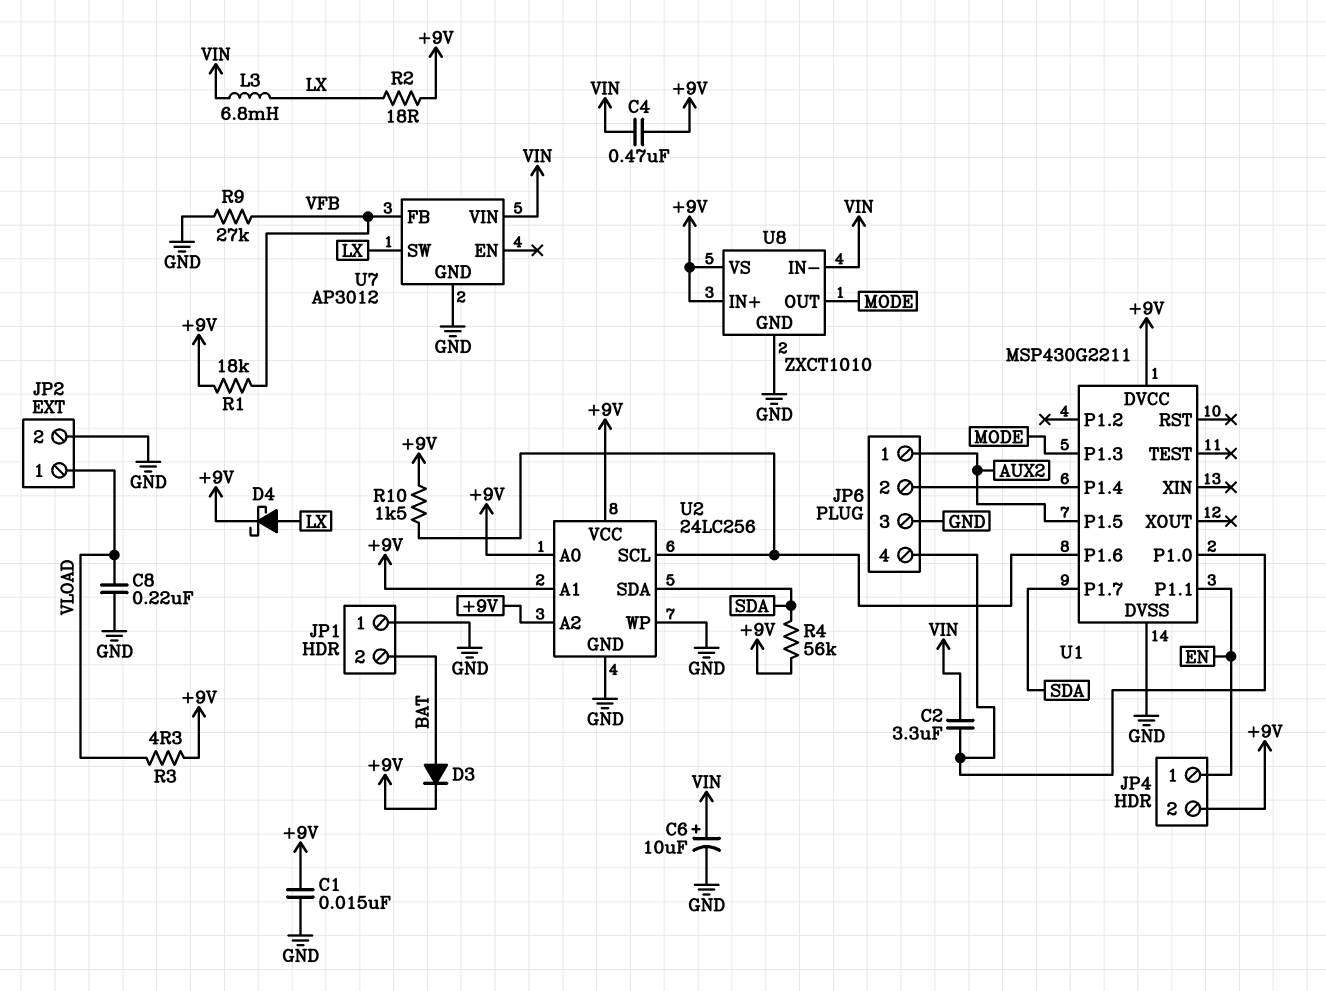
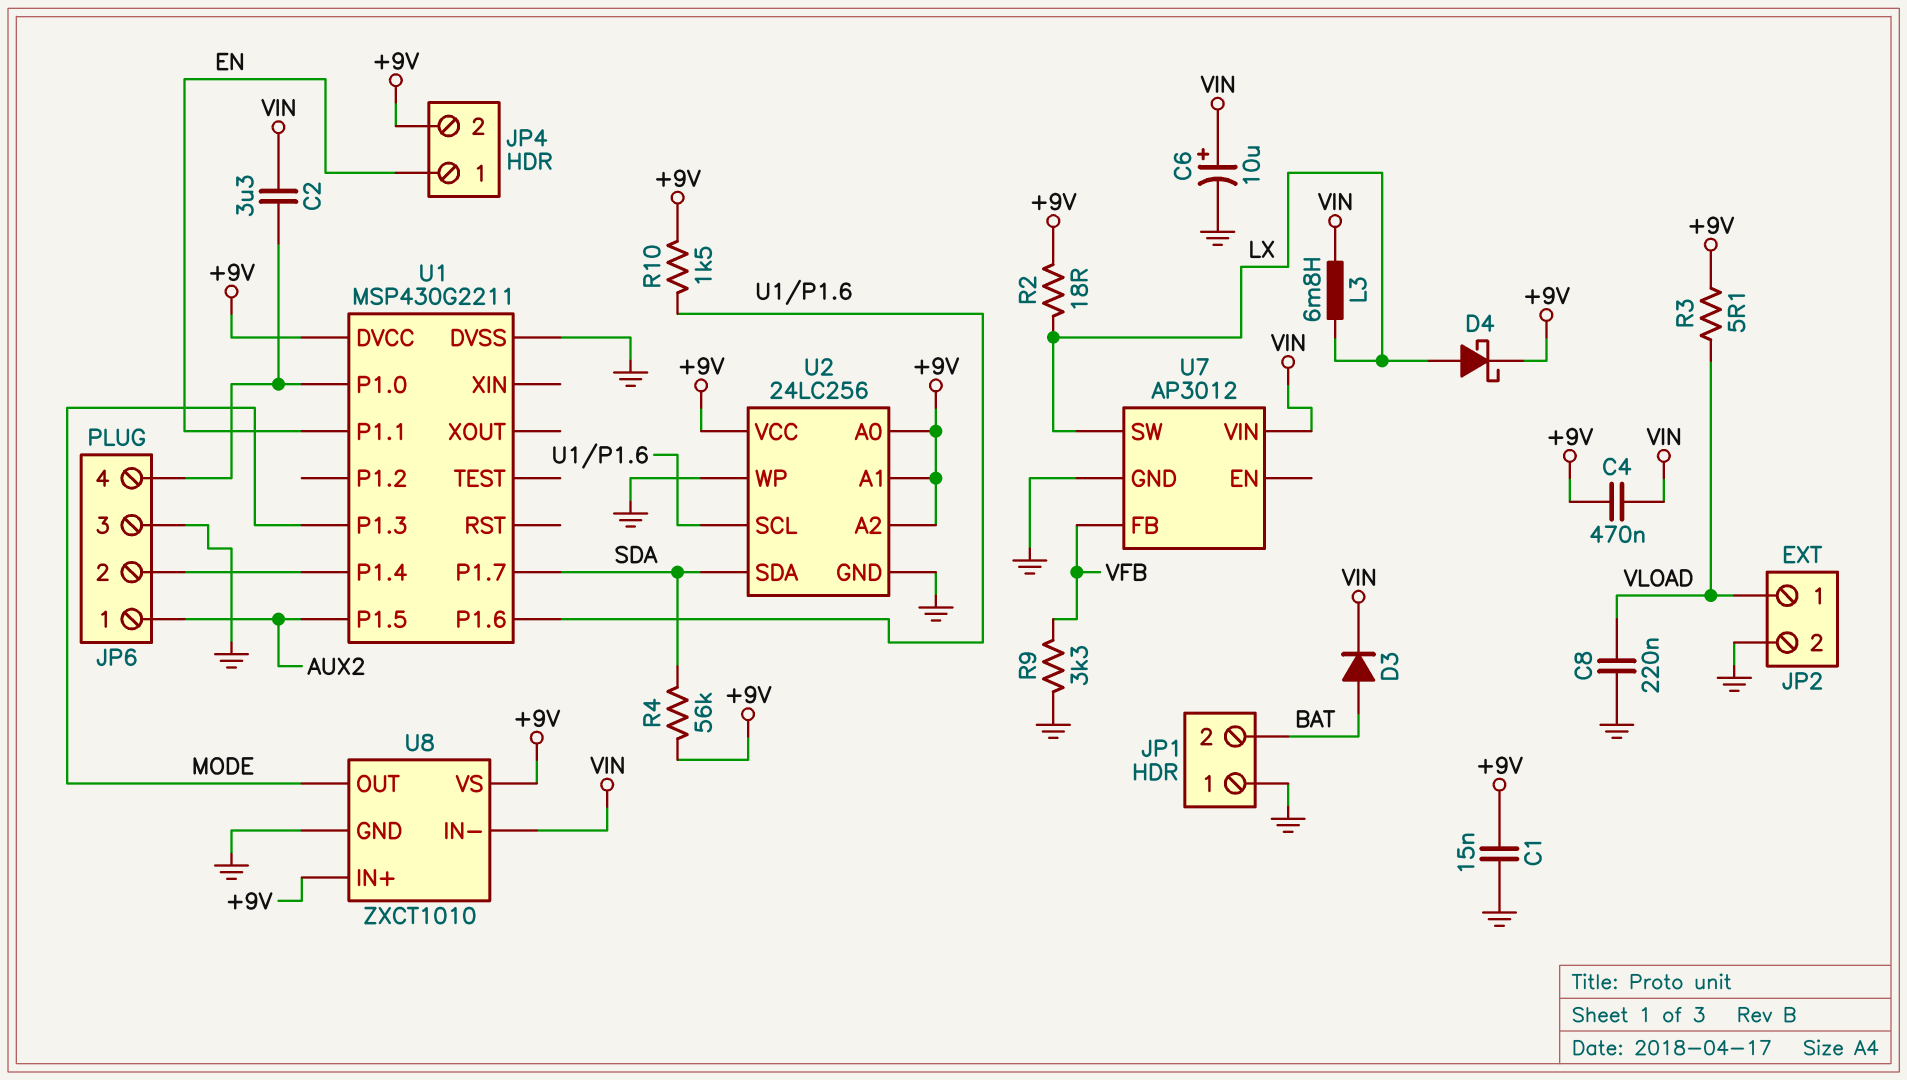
D3: diode (A BAT, K +9V) -> diode (A BAT, K VIN)
R1: 18k (+9V, VFB) -> none
R3: 4.3 (+9V, VLOAD) -> 5.1 (+9V, VLOAD)
R9: 27k (GND, VFB) -> 3.3k (GND, VFB)

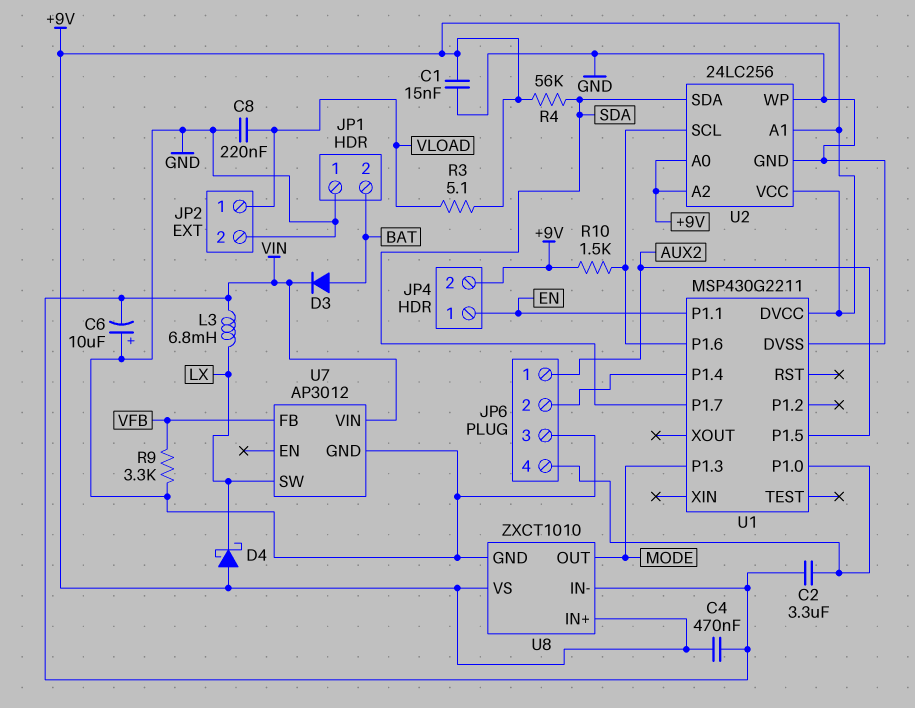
C6: 10uF (plus VIN, minus GND) -> 10uF (plus GND, minus VIN)
D4: schottky (A LX, K +9V) -> schottky (A +9V, K LX)
R2: 18 (+9V, LX) -> none

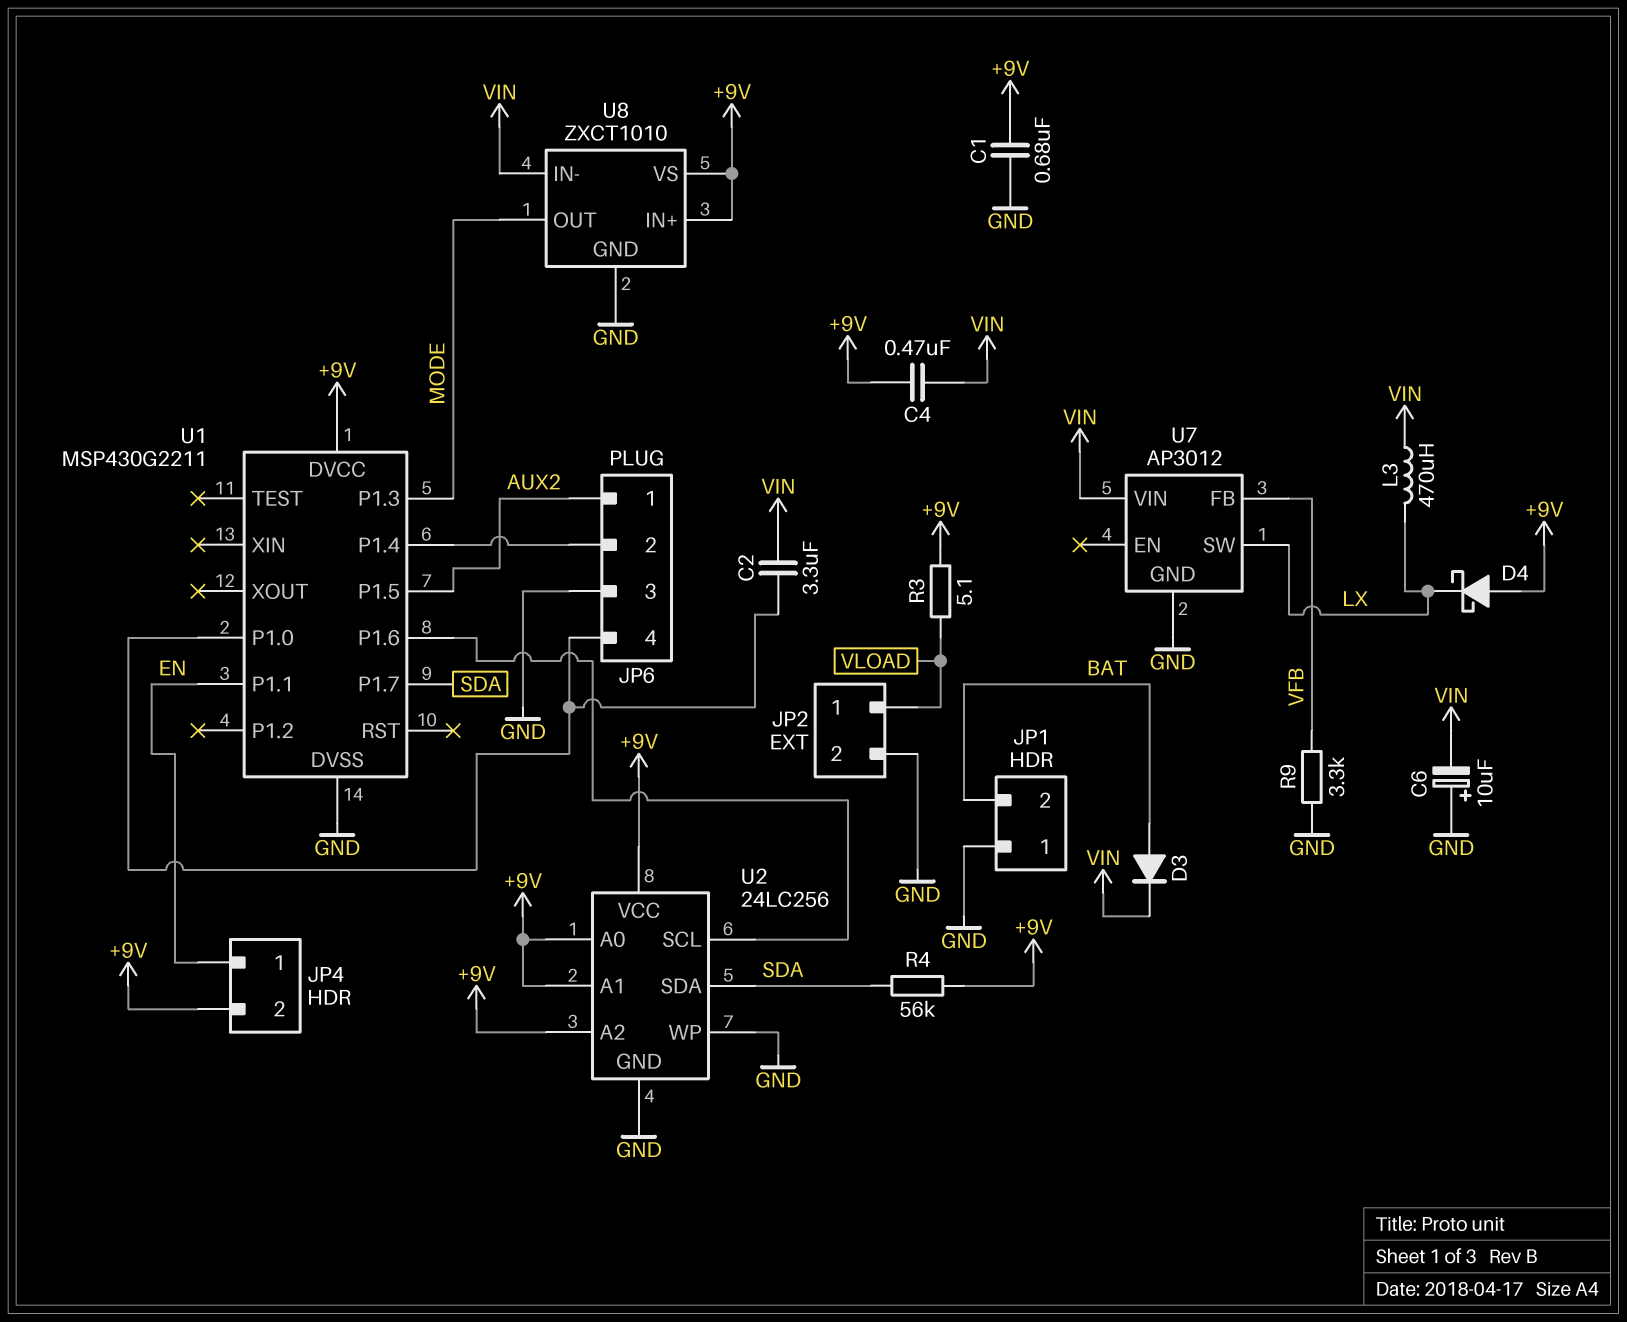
C1: 15nF (+9V, GND) -> 680nF (+9V, GND)
C8: 220nF (GND, VLOAD) -> none
L3: 6.8mH (LX, VIN) -> 470uH (LX, VIN)
R10: 1.5k (+9V, U1/P1.6) -> none

